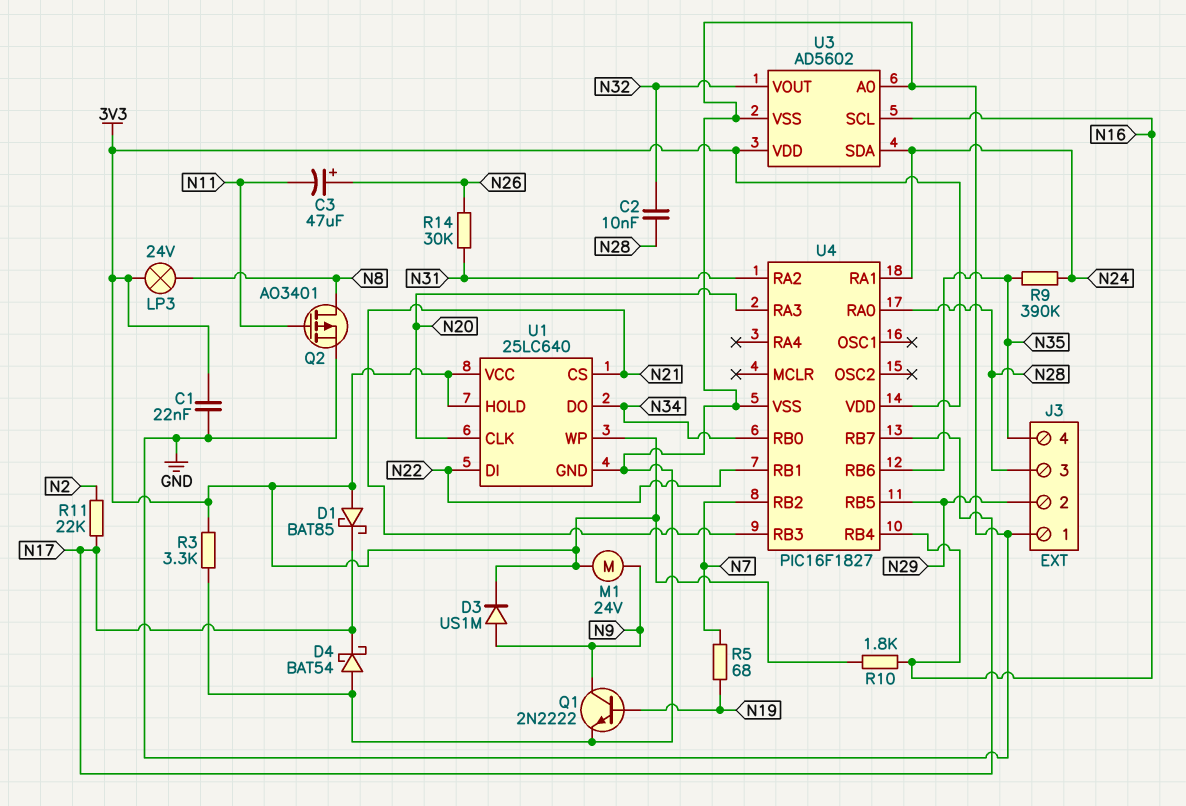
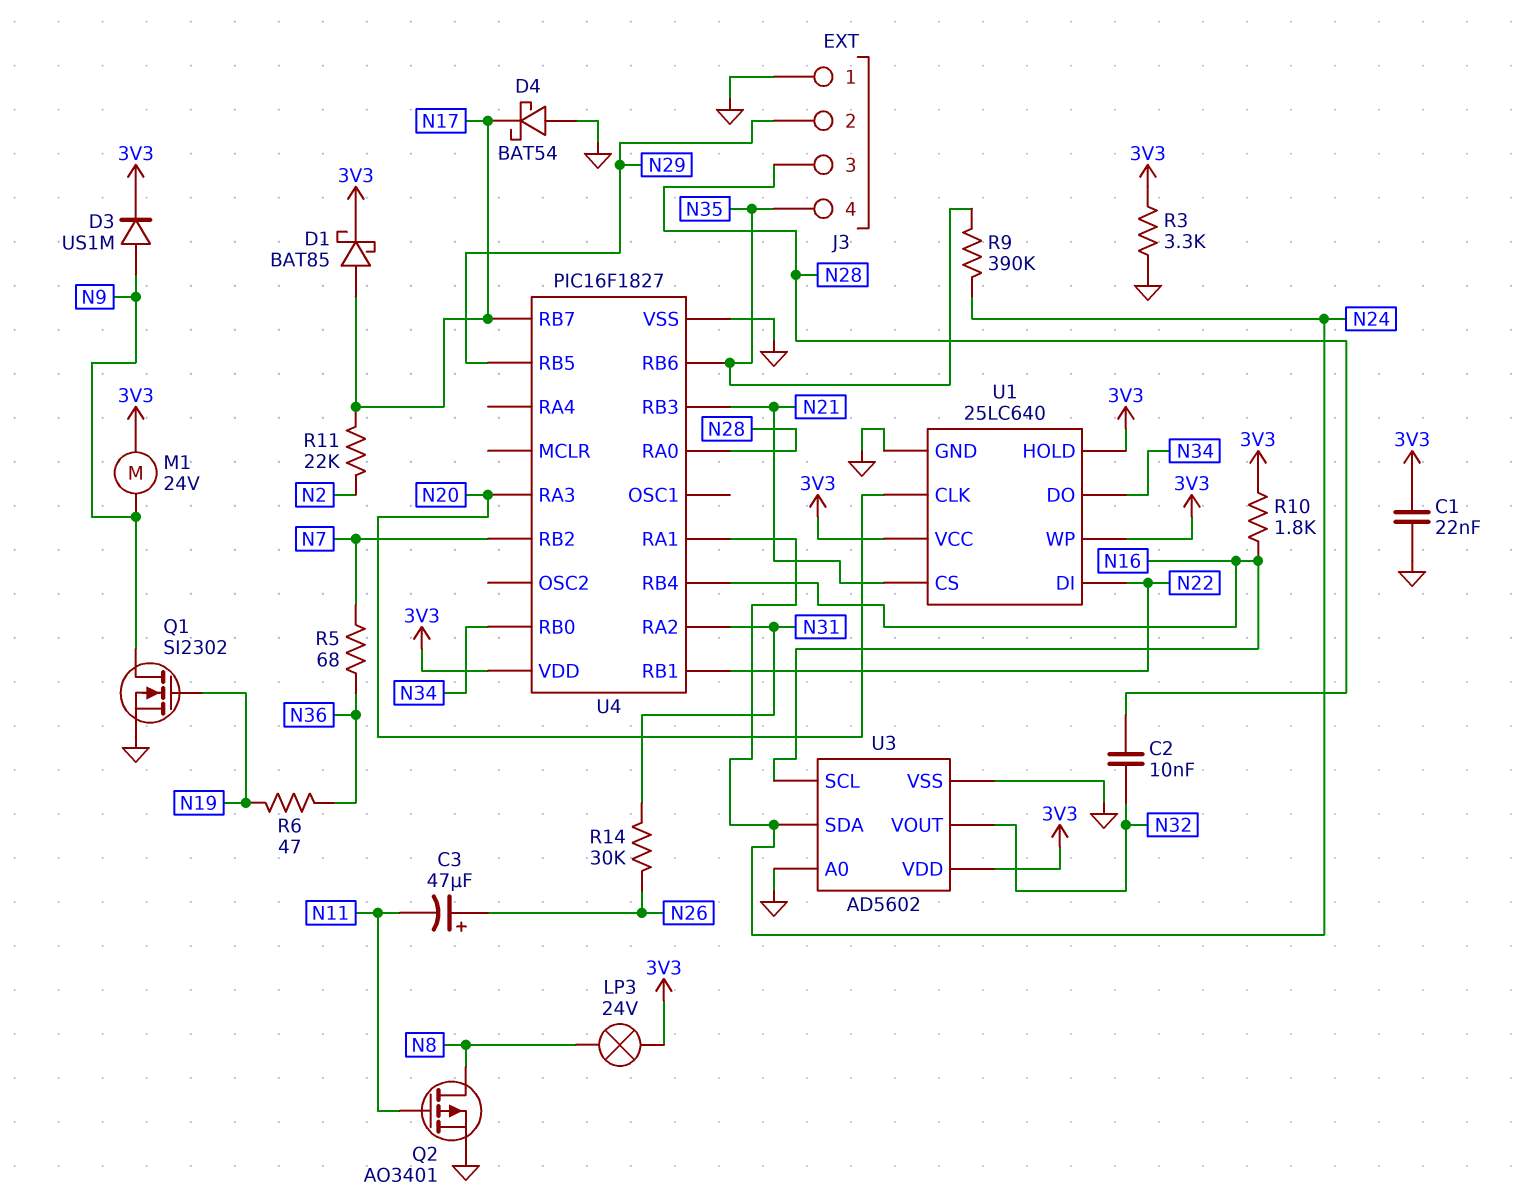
D1: schottky BAT85 (A 3V3, K N17) -> schottky BAT85 (A N17, K 3V3)
Q1: NPN 2N2222 (B N19, C N9, E GND) -> NMOS SI2302 (G N19, D N9, S GND)
R5: 68 (N7, N19) -> 68 (N7, N36)
R6: none -> 47 (N19, N36)

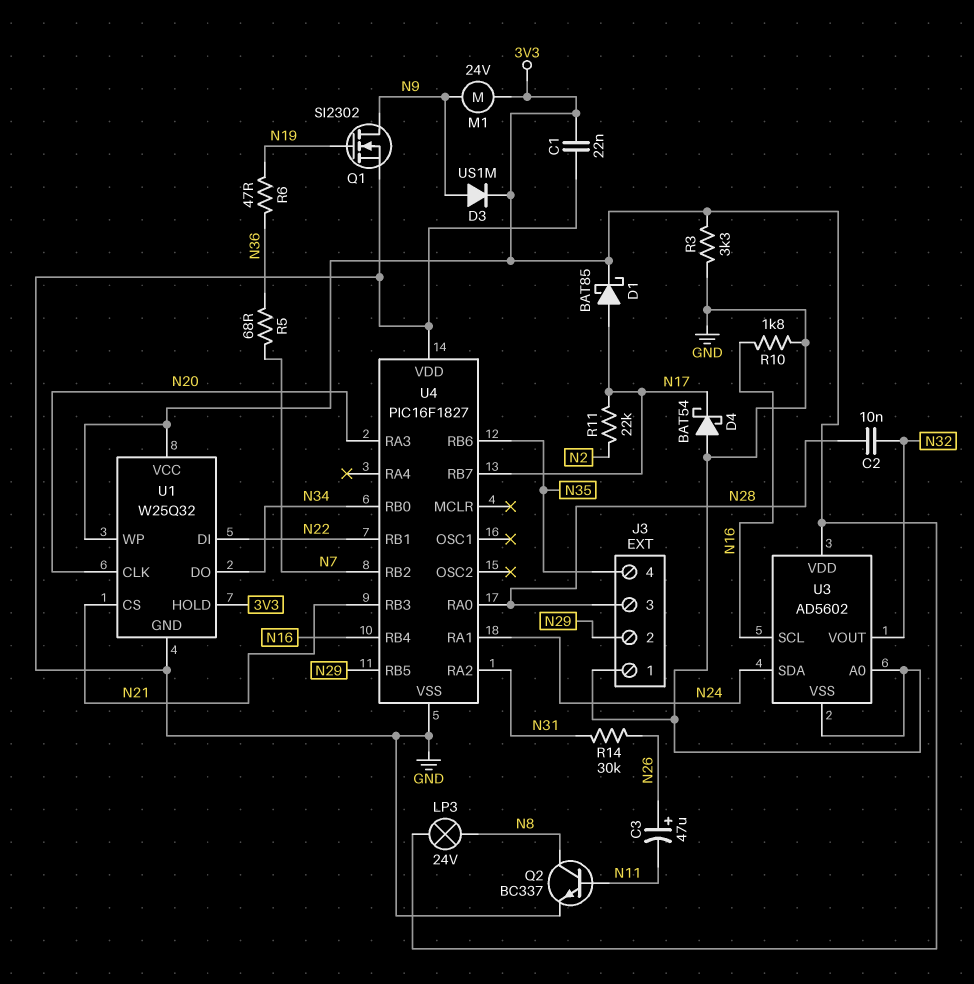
Q2: PMOS AO3401 (G N11, D N8, S GND) -> NPN BC337 (B N11, C N8, E GND)
R9: 390k (N24, N35) -> none
R10: 1.8k (3V3, N16) -> 1.8k (GND, N16)
U1: 25LC640 -> W25Q32
U4 pin VDD: 3V3 -> GND

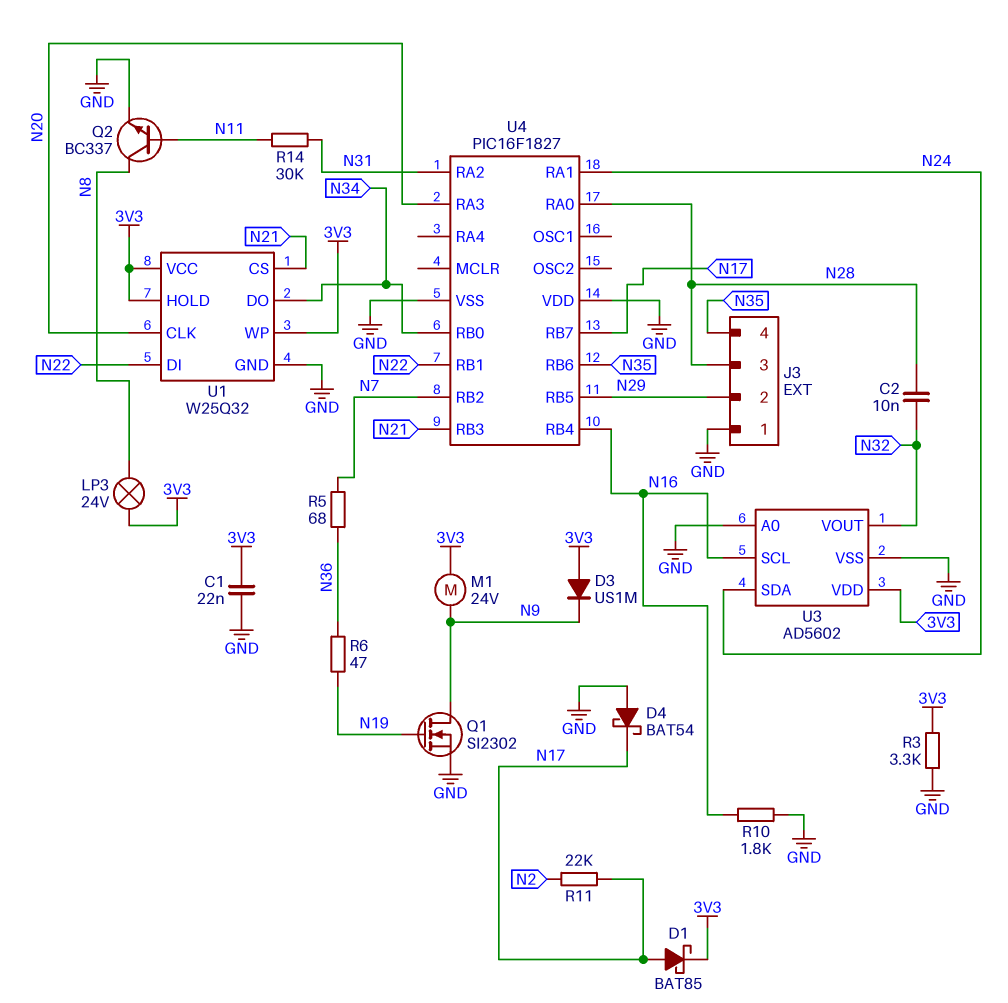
C3: 47uF (plus N26, minus N11) -> none
D3: diode US1M (A N9, K 3V3) -> diode US1M (A 3V3, K N9)
R14: 30k (N26, N31) -> 30k (N11, N31)

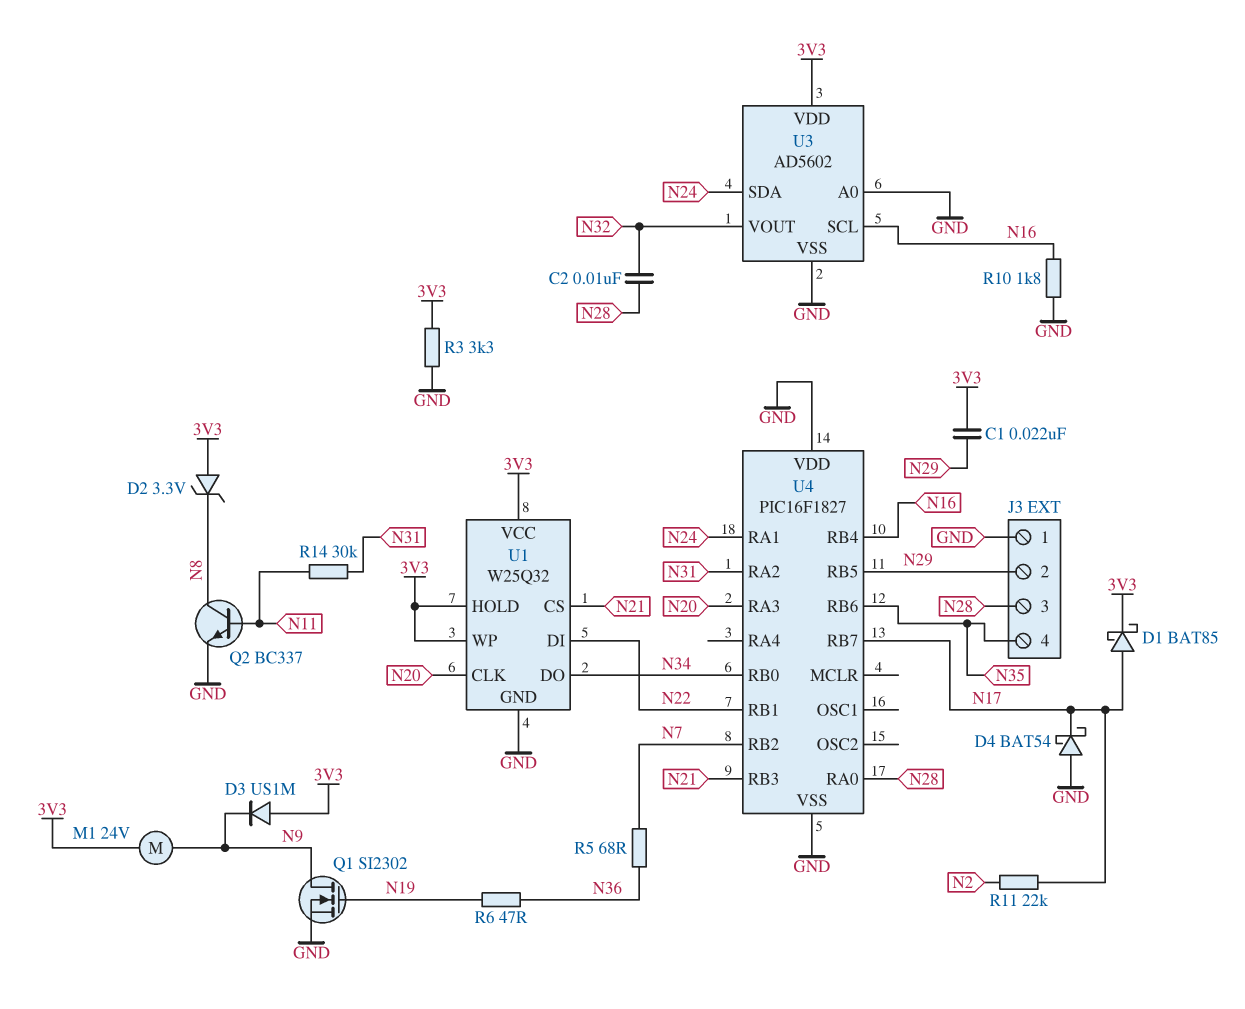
C1: 22nF (3V3, GND) -> 22nF (3V3, N29)
D2: none -> zener 3.3V (A 3V3, K N8)
LP3: lamp 24V (3V3, N8) -> none

